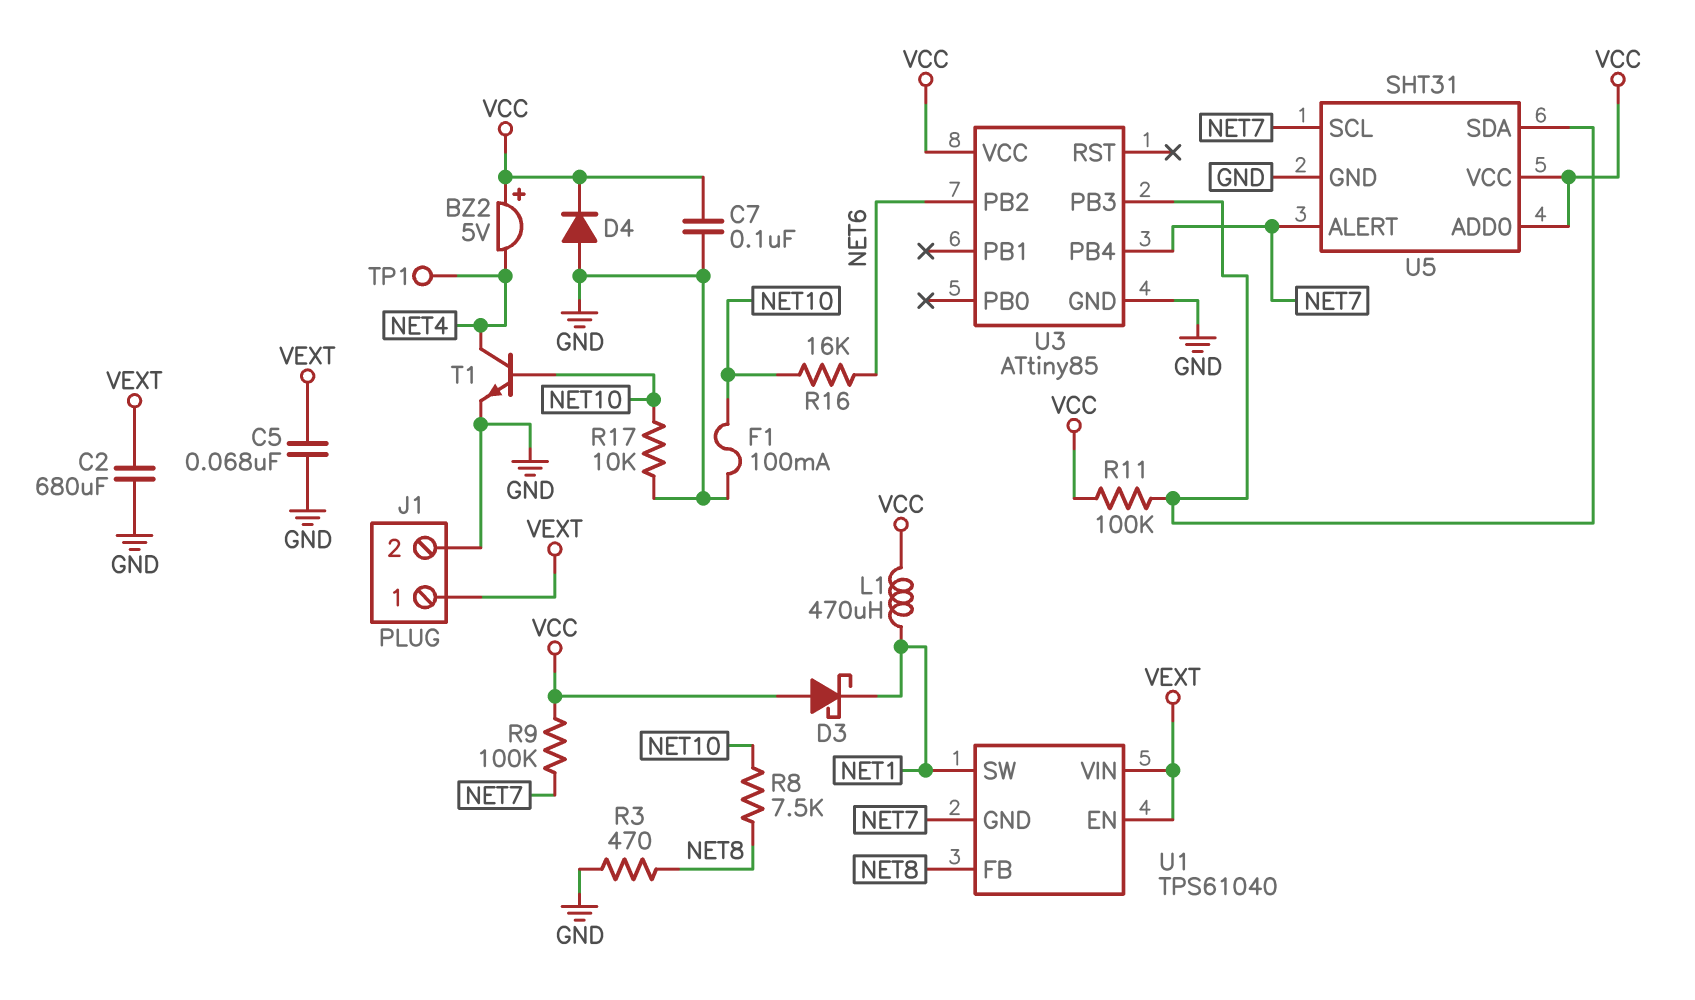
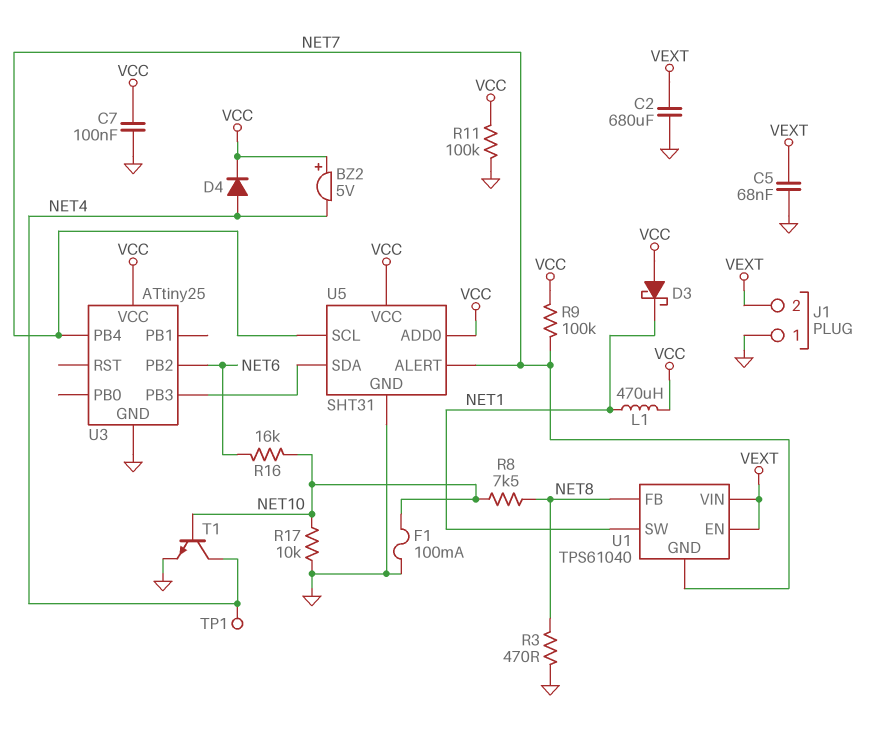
D4: diode (A GND, K VCC) -> diode (A NET4, K VCC)
J1 pin 1: VEXT -> GND
J1 pin 2: GND -> VEXT
R11: 100k (U3/PB3, VCC) -> 100k (GND, VCC)
U3: ATtiny85 -> ATtiny25

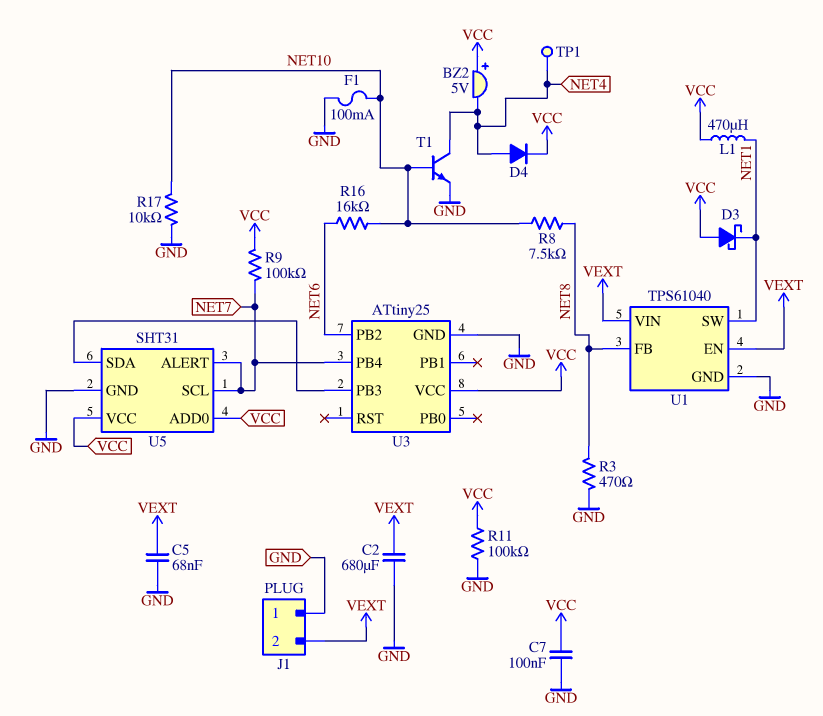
U1 pin GND: NET7 -> GND

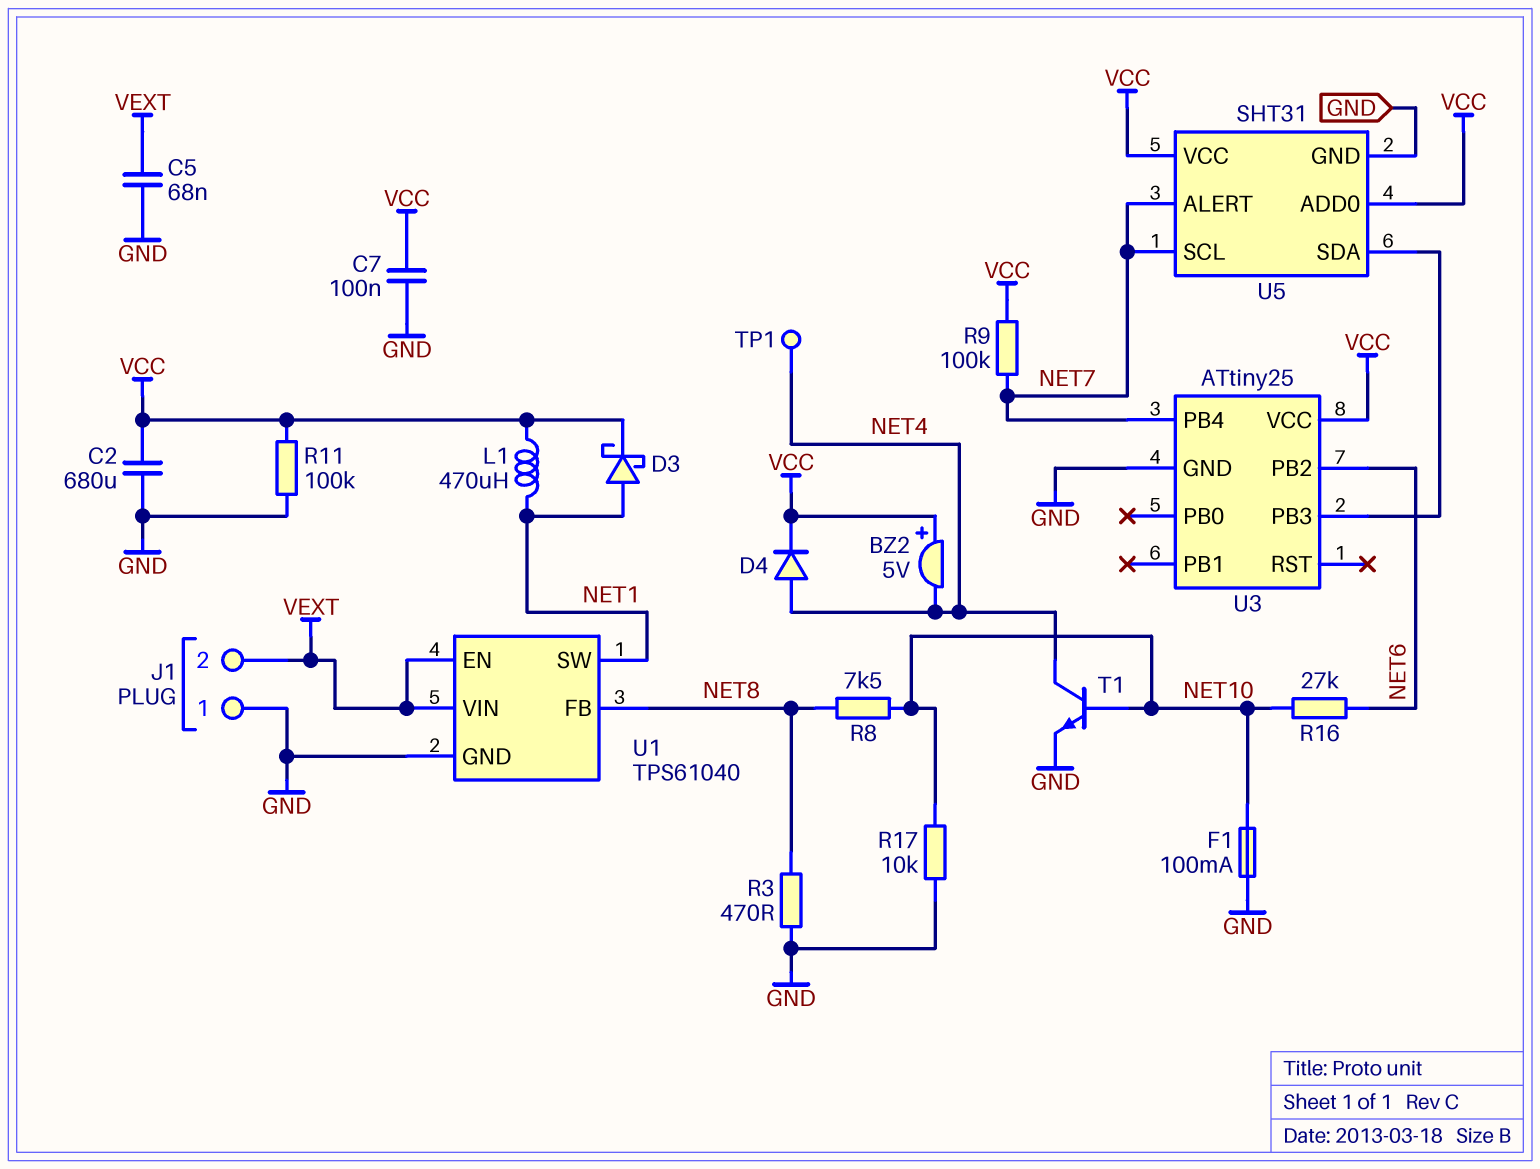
C2: 680uF (GND, VEXT) -> 680uF (GND, VCC)
D3: schottky (A VCC, K NET1) -> schottky (A NET1, K VCC)
R16: 16k (NET6, NET10) -> 27k (NET6, NET10)

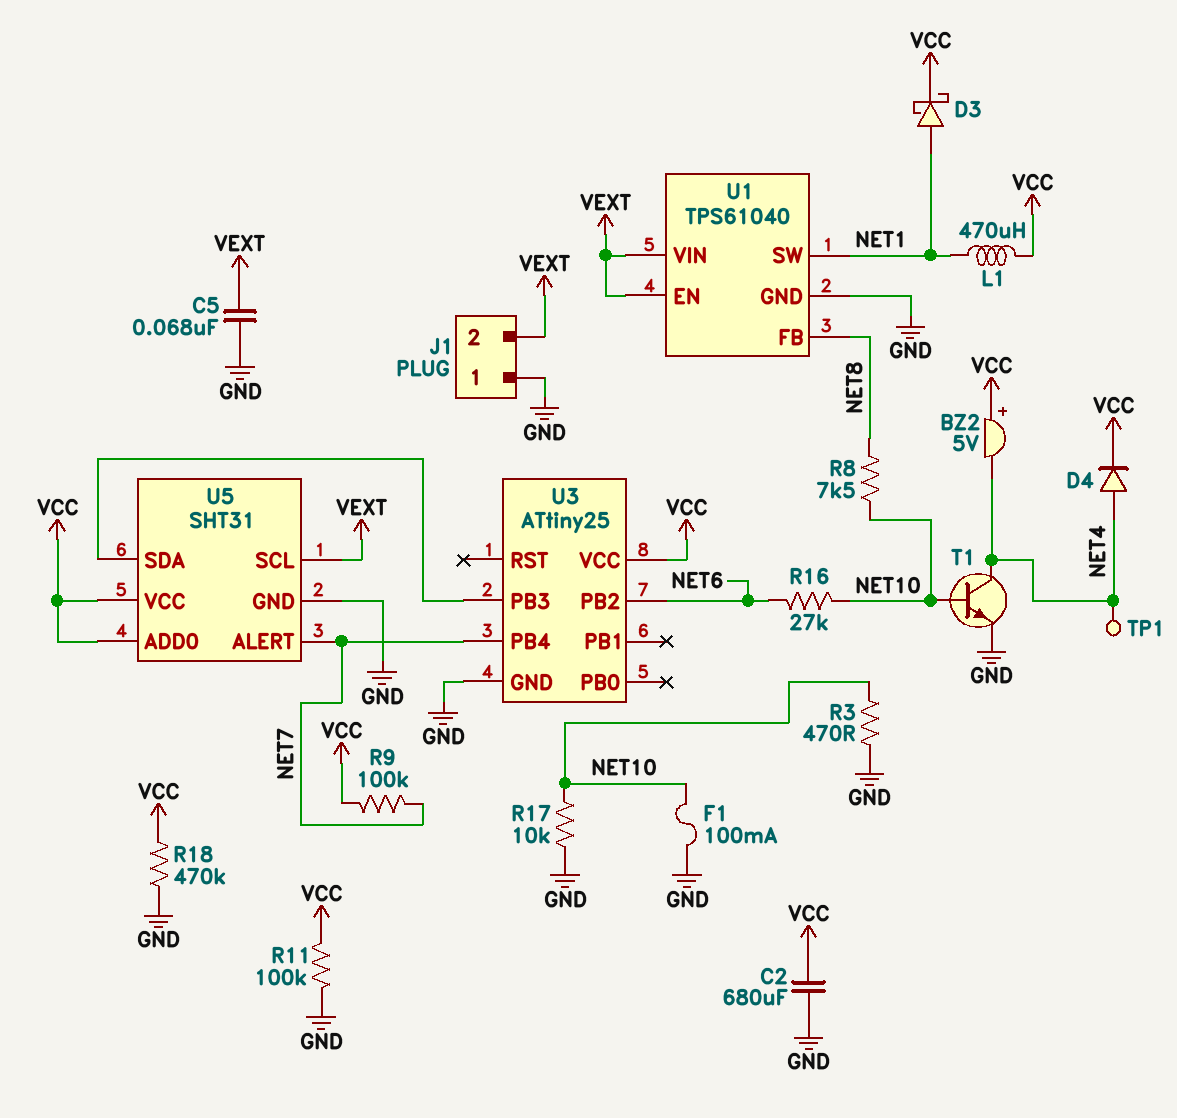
C7: 100nF (GND, VCC) -> none
R3: 470 (GND, NET8) -> 470 (GND, NET10)
R18: none -> 470k (GND, VCC)
U5 pin SCL: NET7 -> VEXT

